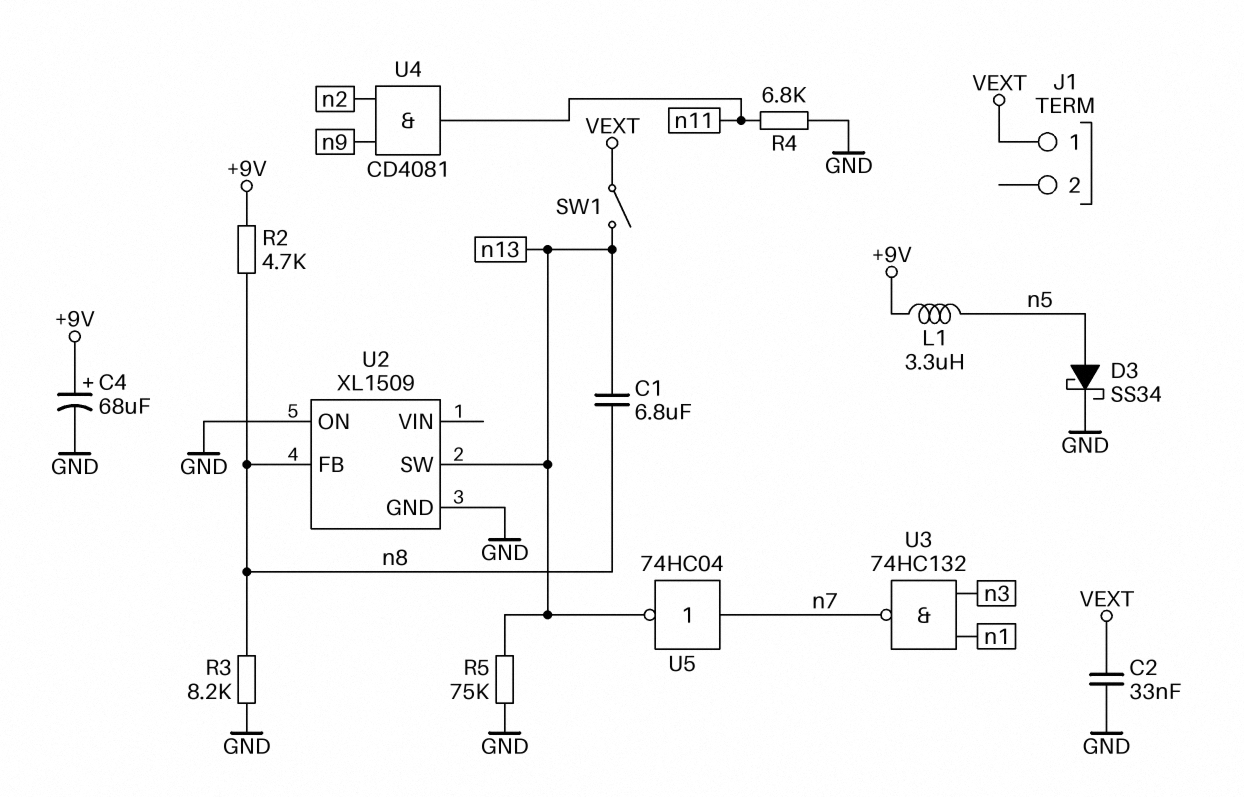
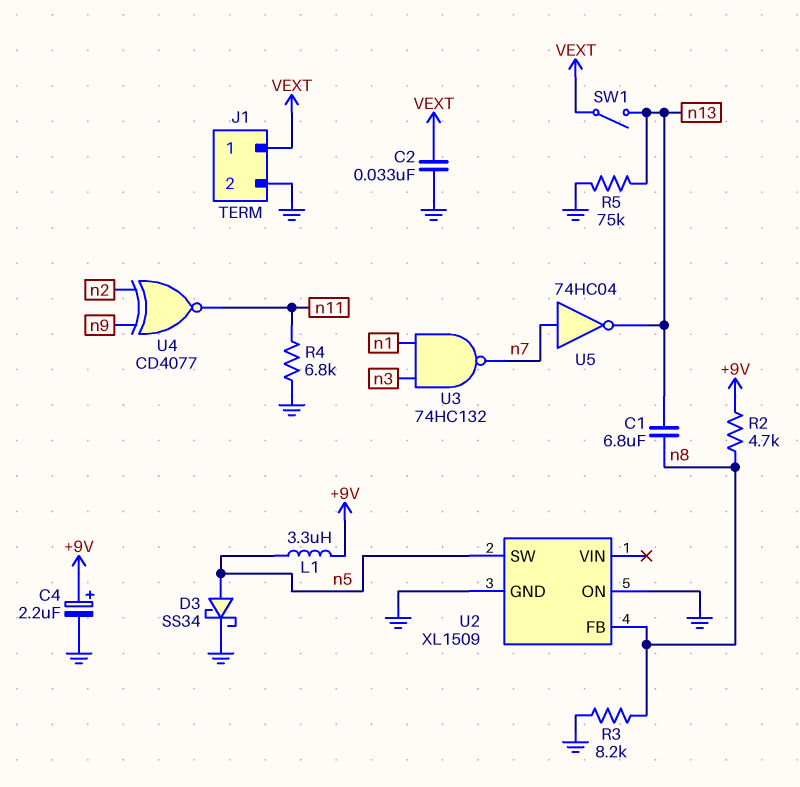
C4: 68uF (plus +9V, minus GND) -> 2.2uF (plus +9V, minus GND)
J1 pin 2: none -> GND
U2 pin SW: n13 -> n5
U4: AND CD4081 (in n2, in n9, out n11) -> XNOR CD4077 (in n2, in n9, out n11)

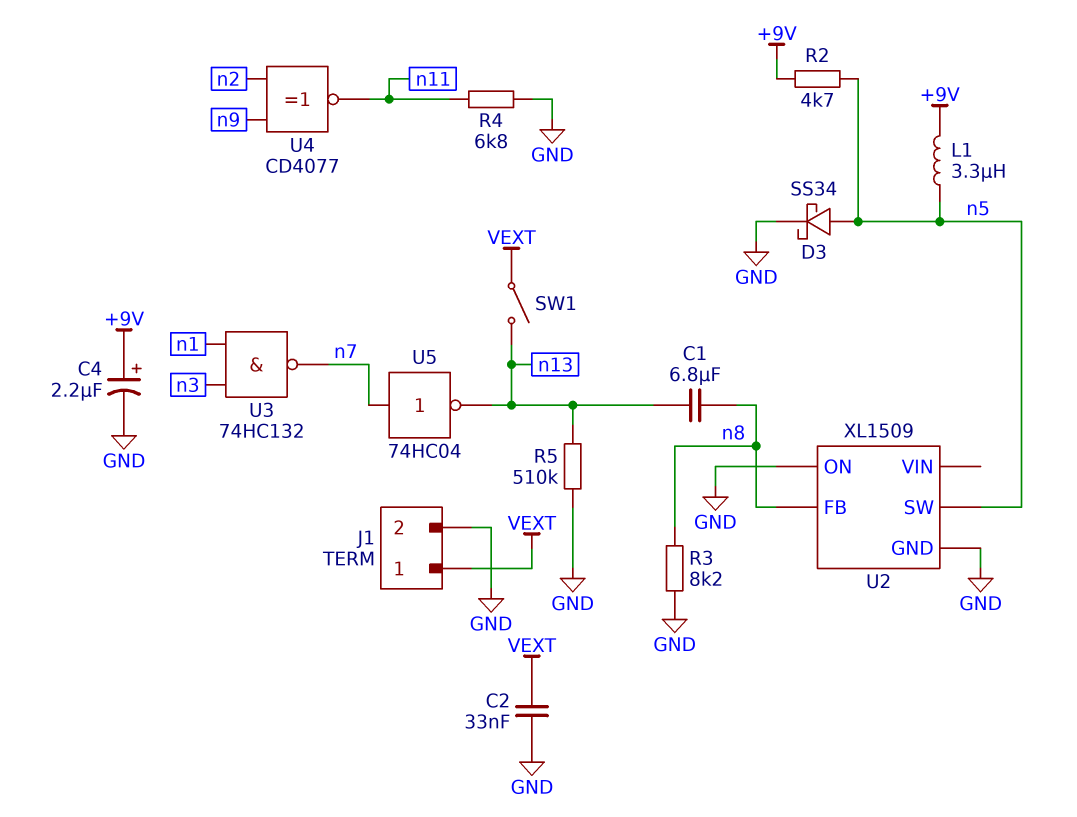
R2: 4.7k (+9V, n8) -> 4.7k (+9V, n5)
R5: 75k (GND, n13) -> 510k (GND, n13)

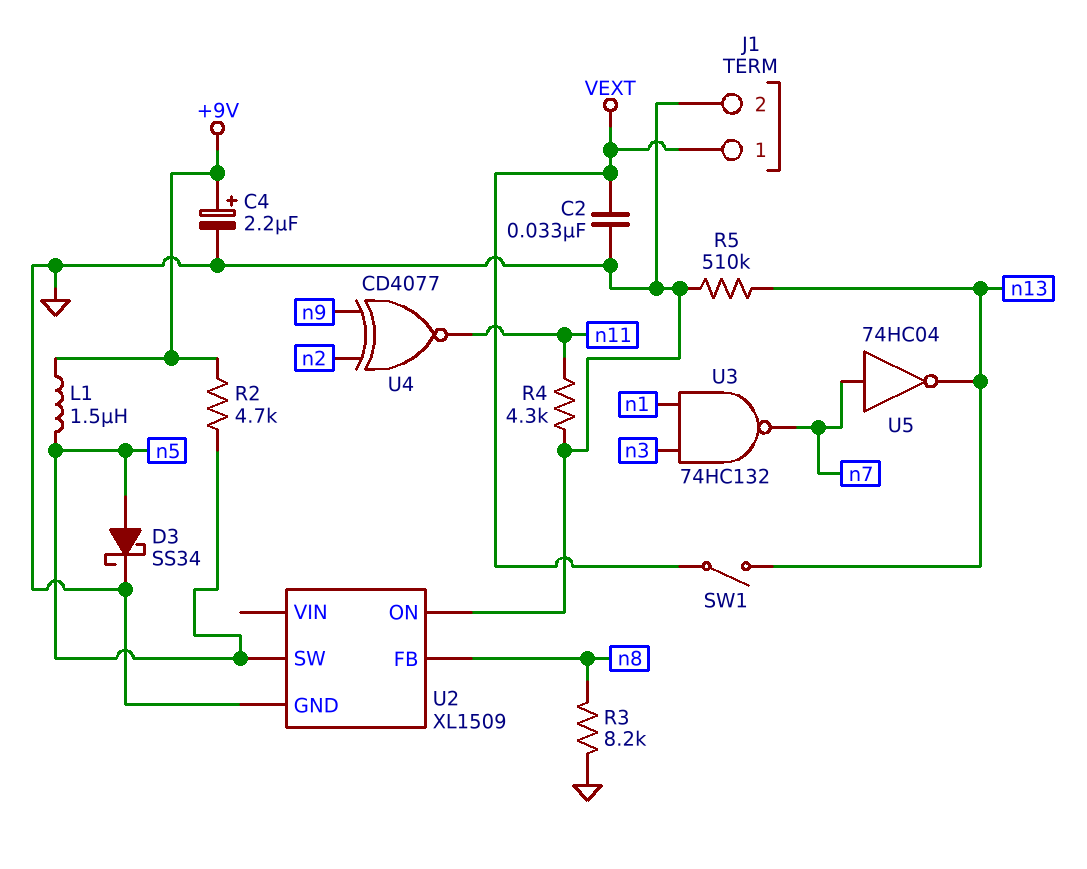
C1: 6.8uF (n8, n13) -> none
L1: 3.3uH (+9V, n5) -> 1.5uH (+9V, n5)
R4: 6.8k (GND, n11) -> 4.3k (GND, n11)

